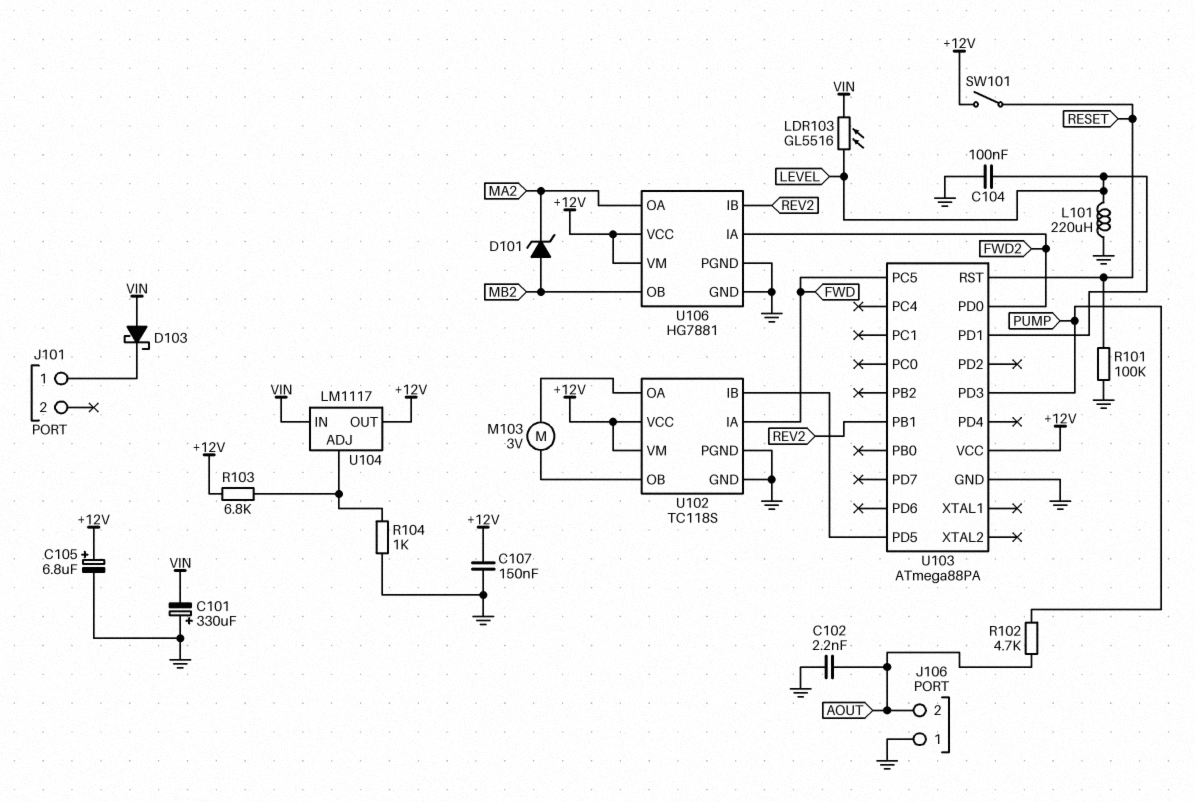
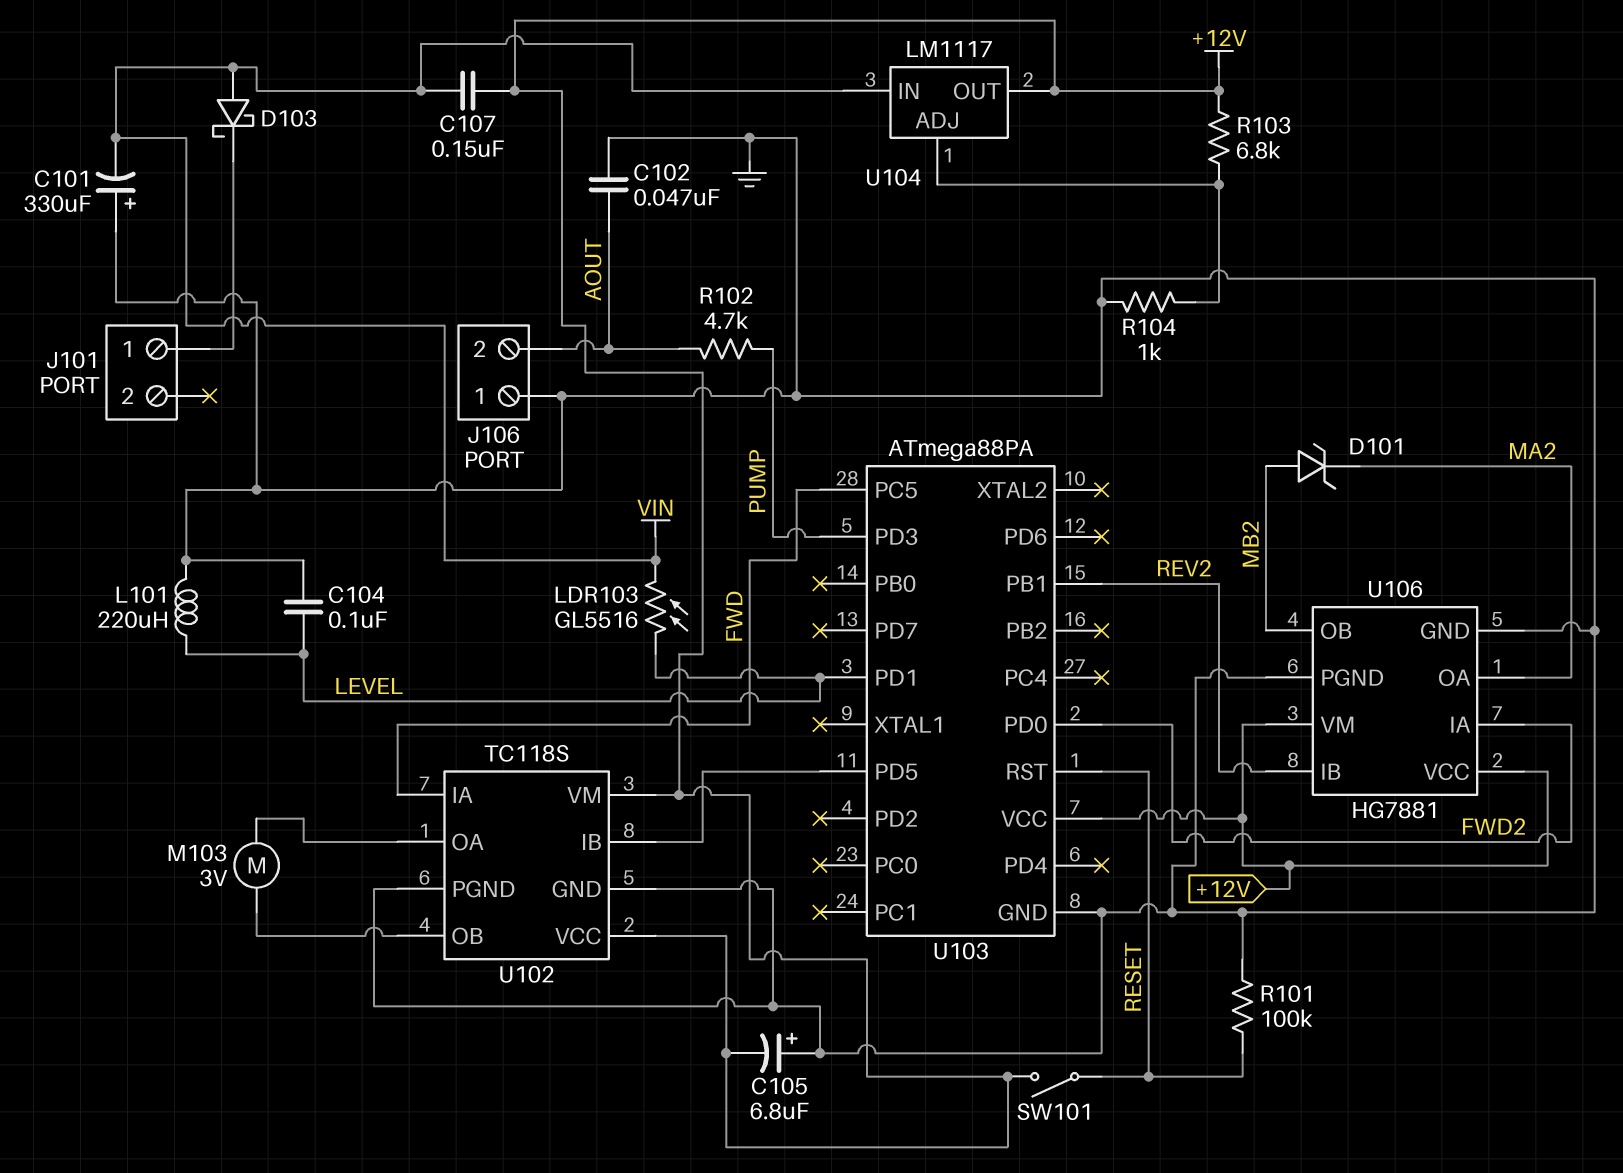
C102: 2.2nF (AOUT, GND) -> 47nF (AOUT, GND)
C105: 6.8uF (plus +12V, minus GND) -> 6.8uF (plus GND, minus +12V)
C107: 150nF (+12V, GND) -> 150nF (+12V, VIN)

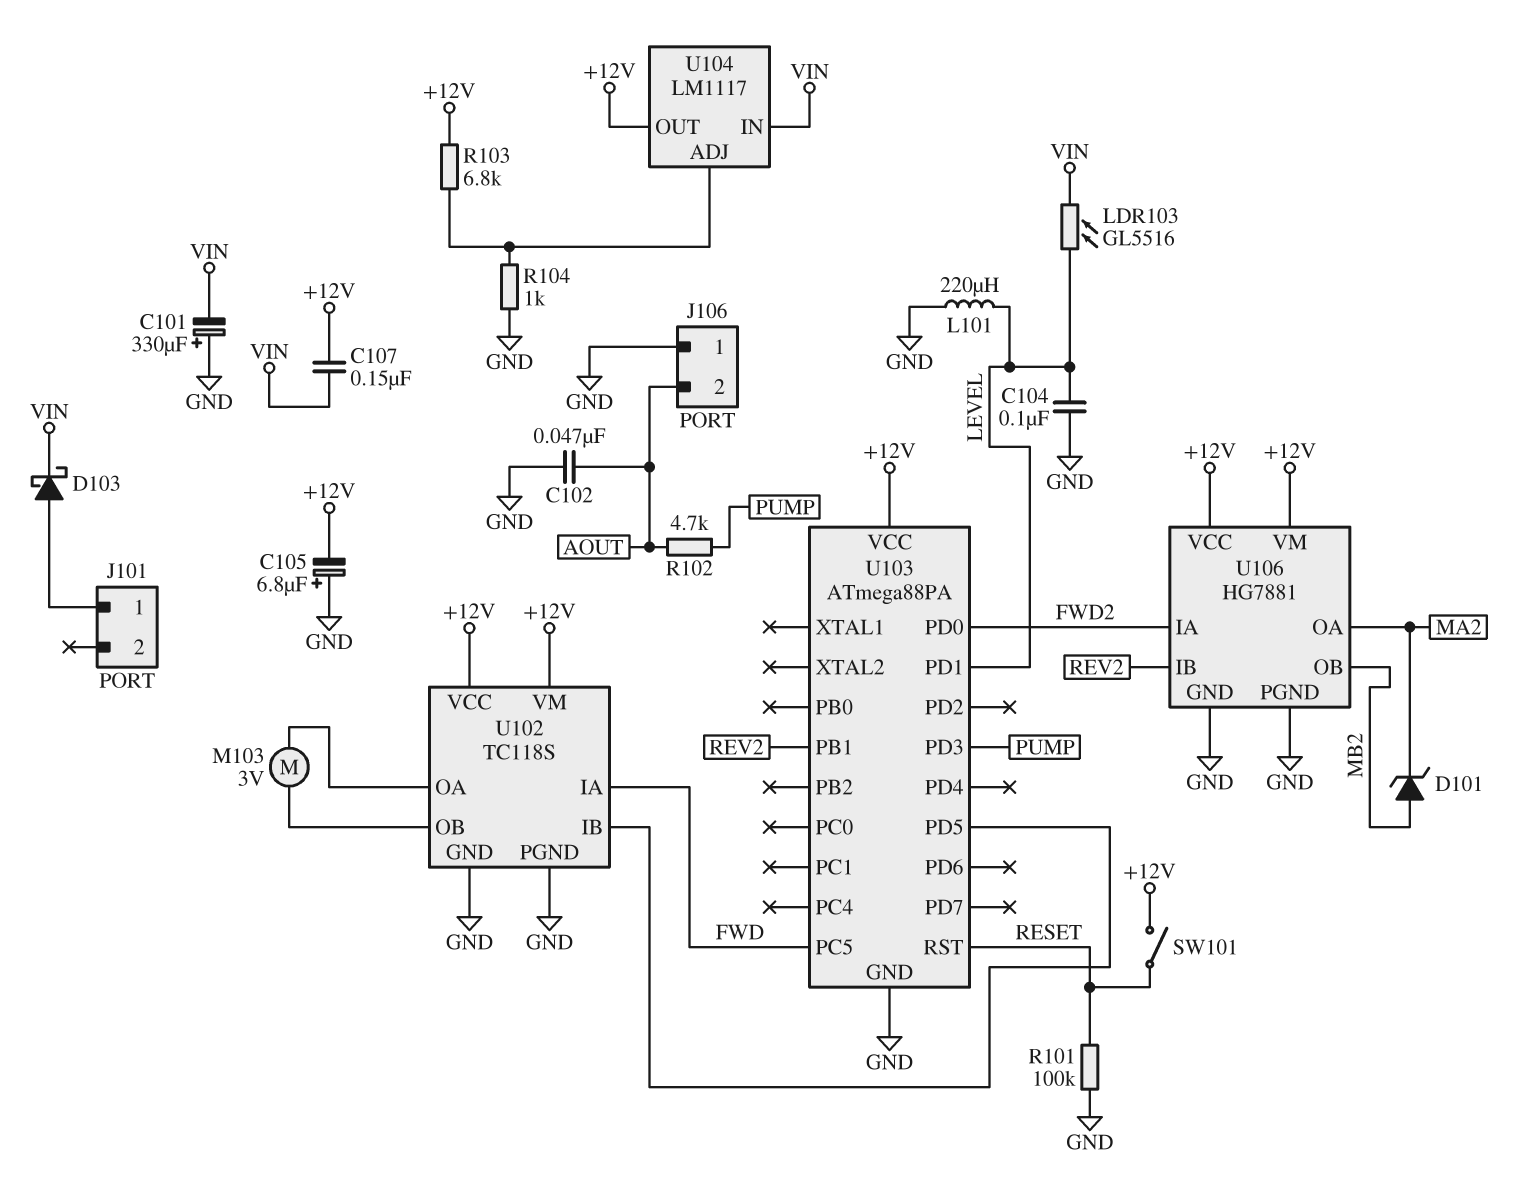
D103: schottky (A VIN, K J101/1) -> schottky (A J101/1, K VIN)

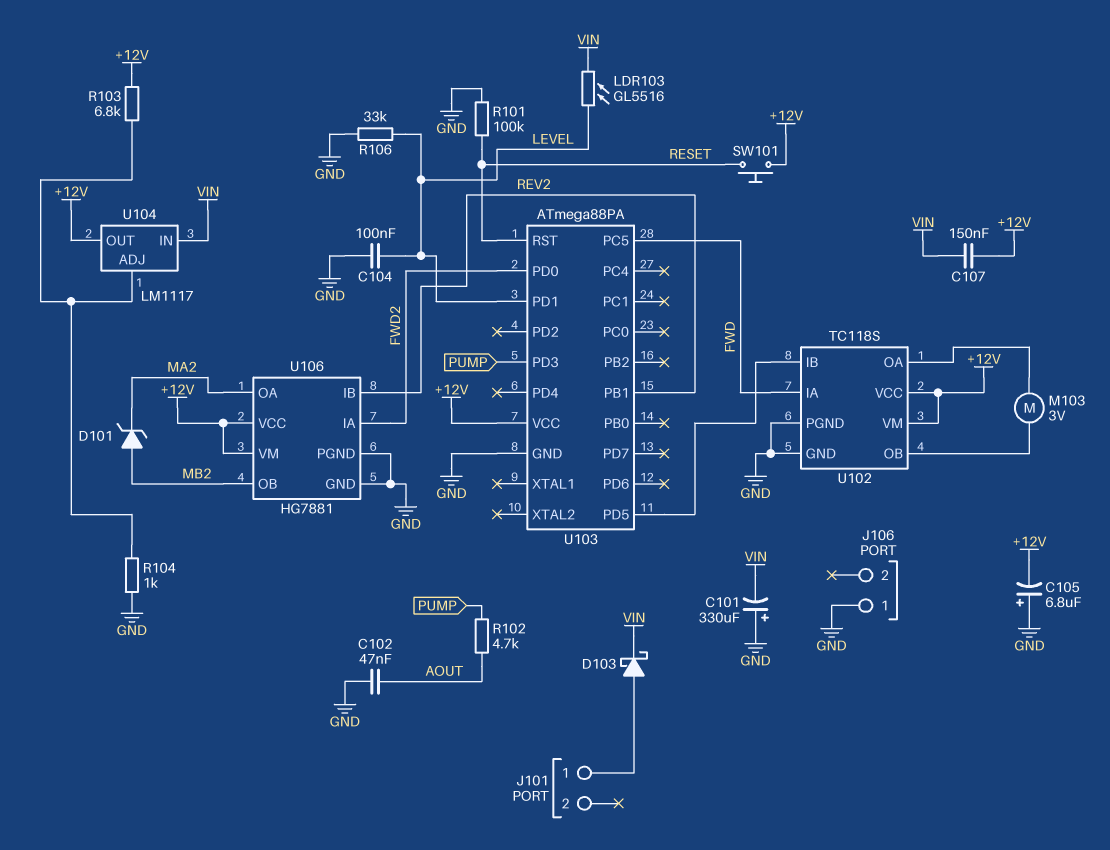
J106 pin 2: AOUT -> none
L101: 220uH (GND, LEVEL) -> none
R106: none -> 33k (GND, LEVEL)
SW101: switch (+12V, RESET) -> button (+12V, RESET)

